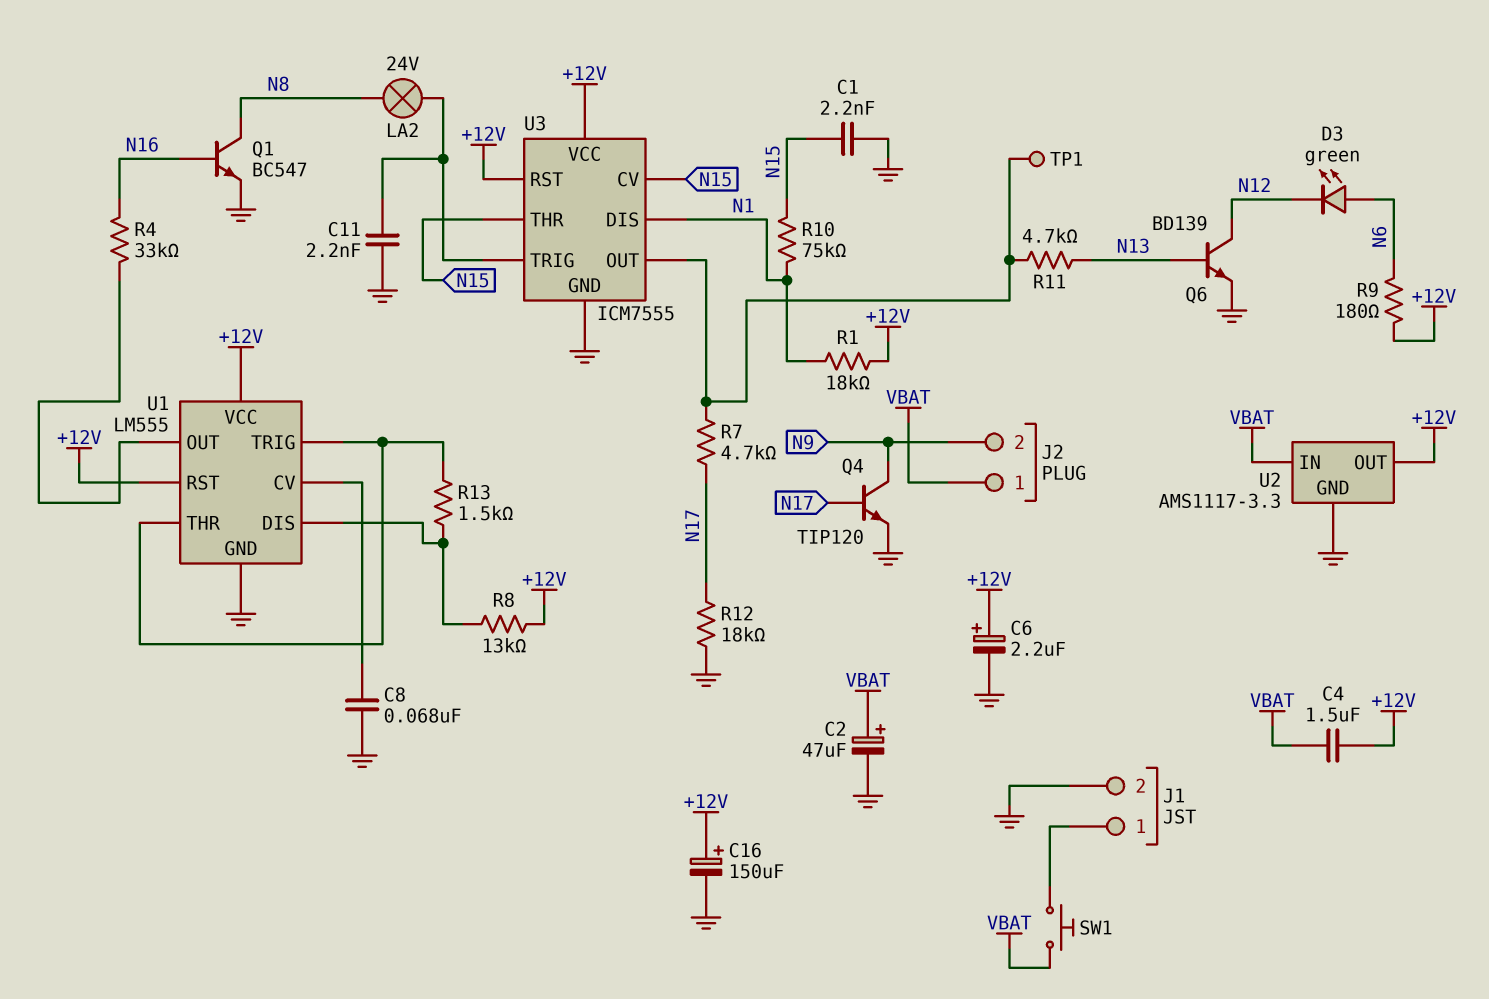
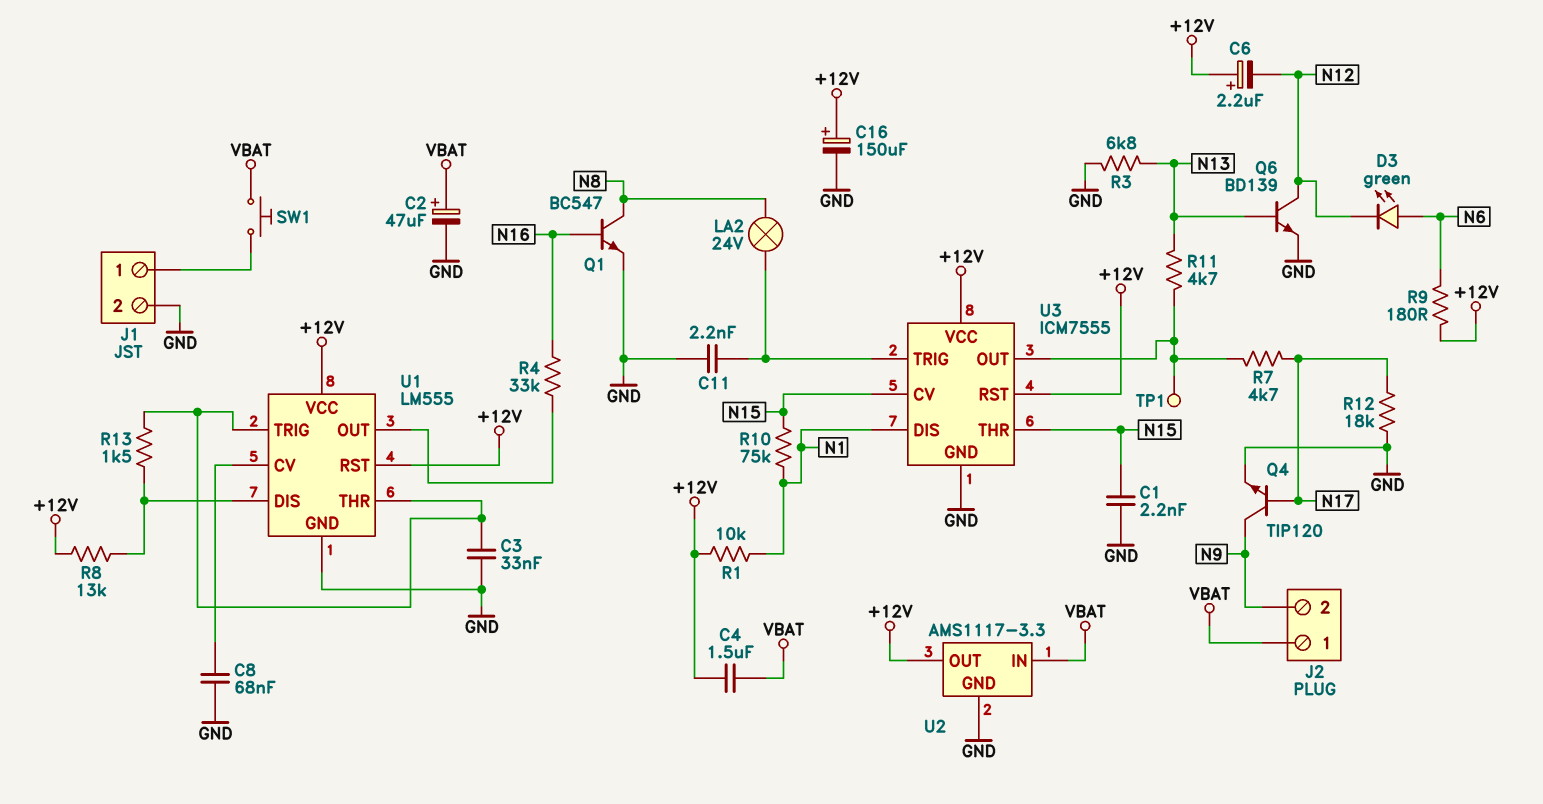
C3: none -> 33nF (GND, U1/THR)
C6: 2.2uF (plus +12V, minus GND) -> 2.2uF (plus +12V, minus N12)
R1: 18k (+12V, N1) -> 10k (+12V, N1)
R3: none -> 6.8k (GND, N13)

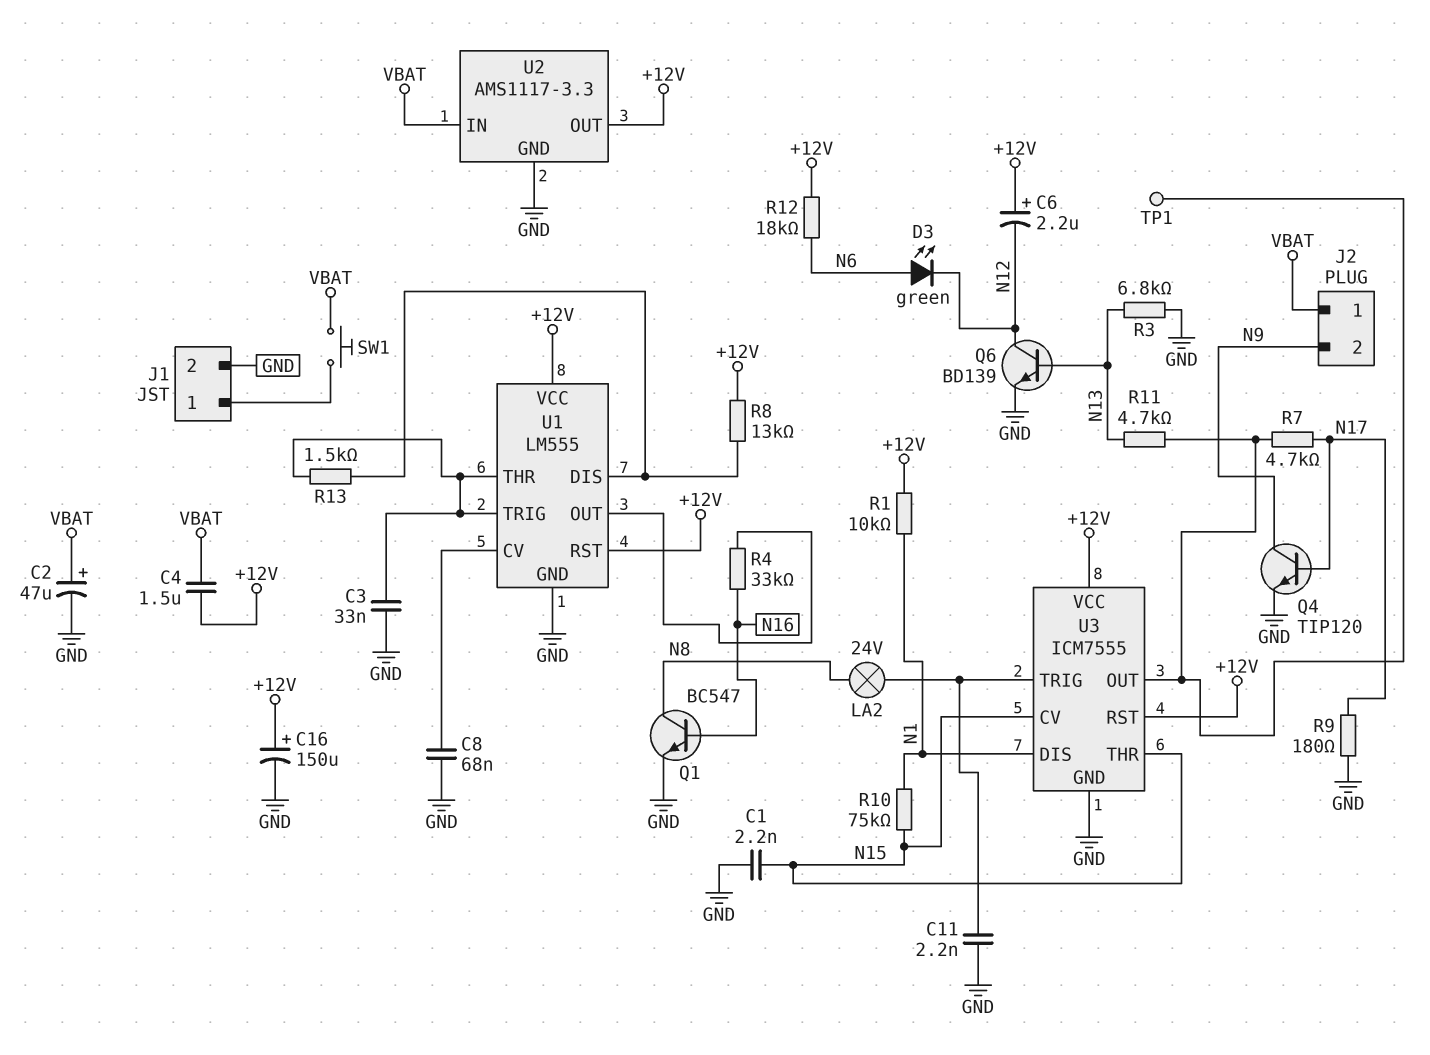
R9: 180 (+12V, N6) -> 180 (GND, N17)
R12: 18k (GND, N17) -> 18k (+12V, N6)

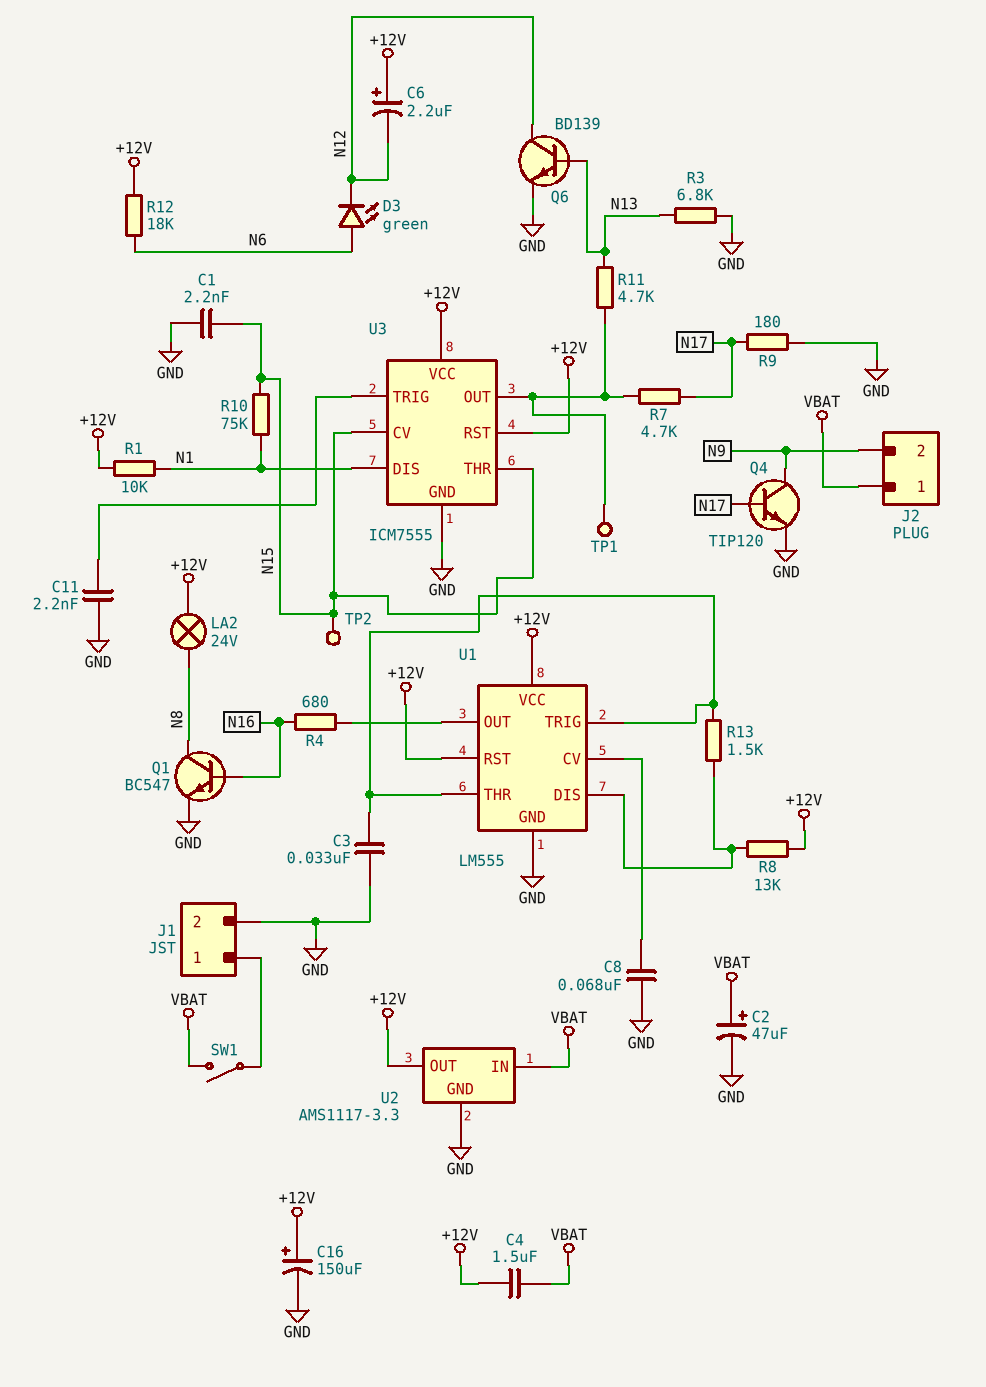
LA2: lamp 24V (N8, U3/TRIG) -> lamp 24V (+12V, N8)
R4: 33k (N16, U1/OUT) -> 680 (N16, U1/OUT)
SW1: button (J1/1, VBAT) -> switch (J1/1, VBAT)
TP2: none -> test point (N15)

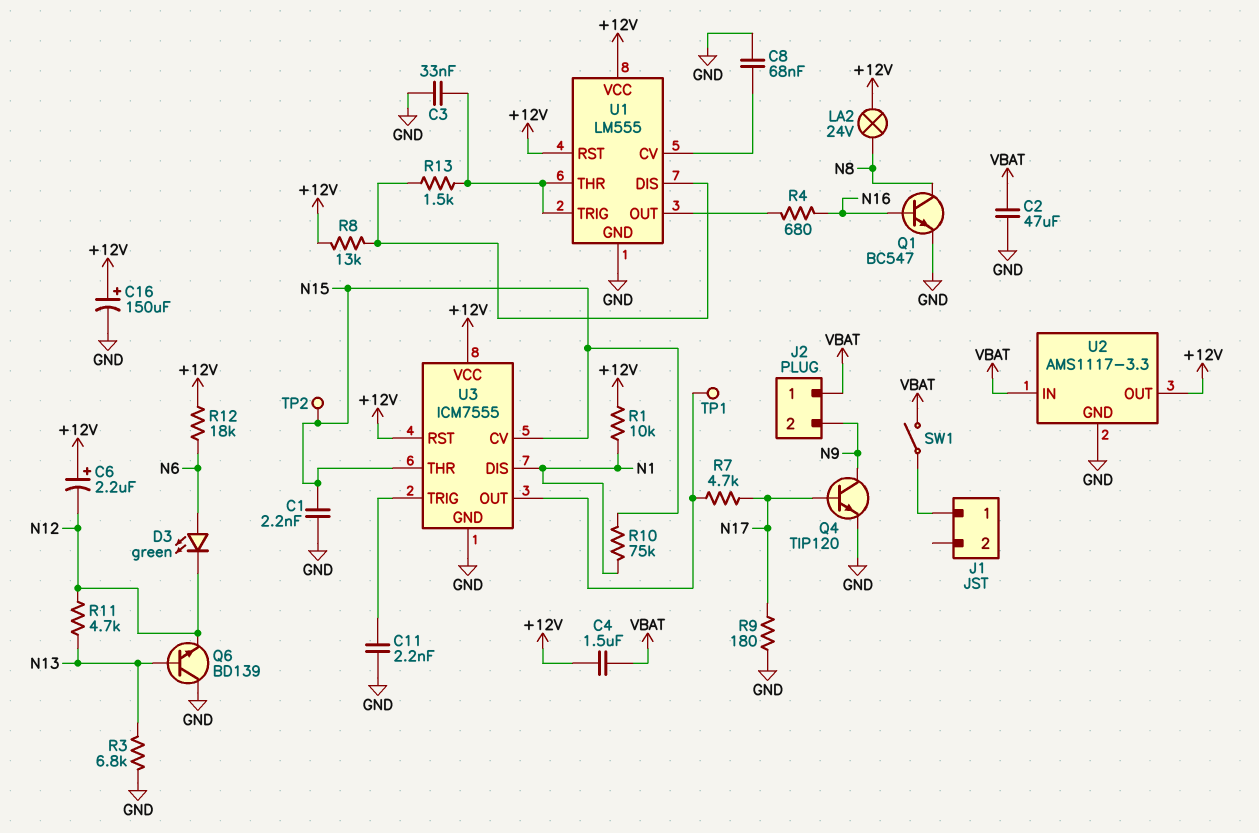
C2: 47uF (plus VBAT, minus GND) -> 47uF (GND, VBAT)
J1 pin 2: GND -> none
Q6: NPN BD139 (B N13, C N12, E GND) -> NPN BD139 (B N13, C GND, E N12)
R11: 4.7k (N13, U3/OUT) -> 4.7k (N12, N13)

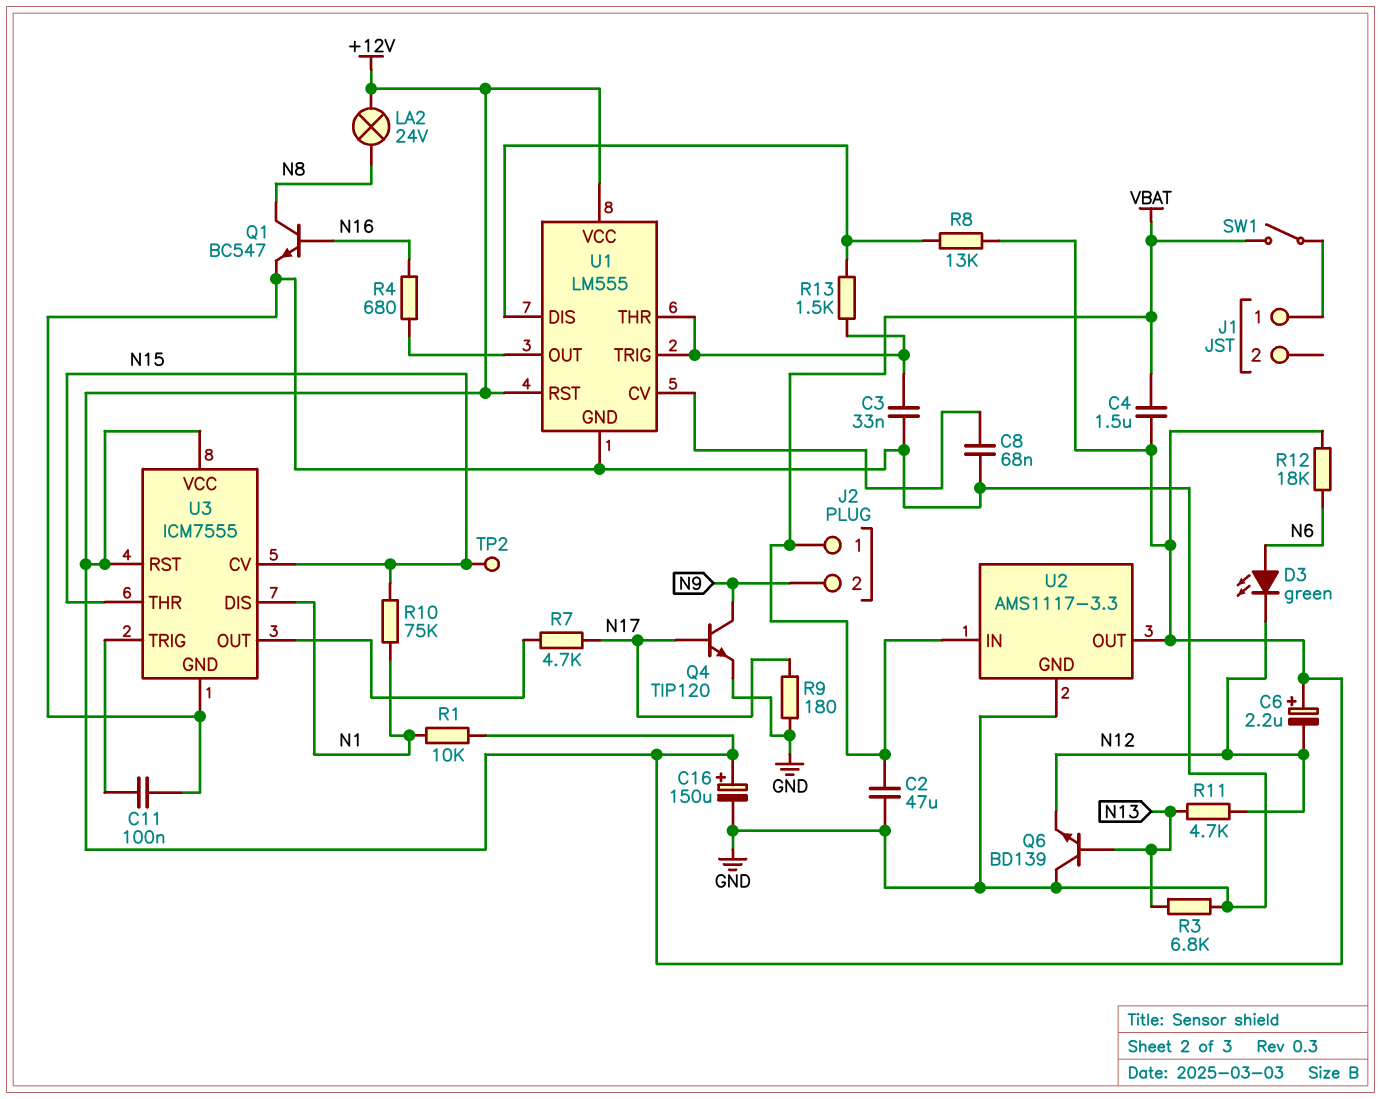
C1: 2.2nF (GND, N15) -> none
C11: 2.2nF (GND, U3/TRIG) -> 100nF (GND, U3/TRIG)
TP1: test point (U3/OUT) -> none

